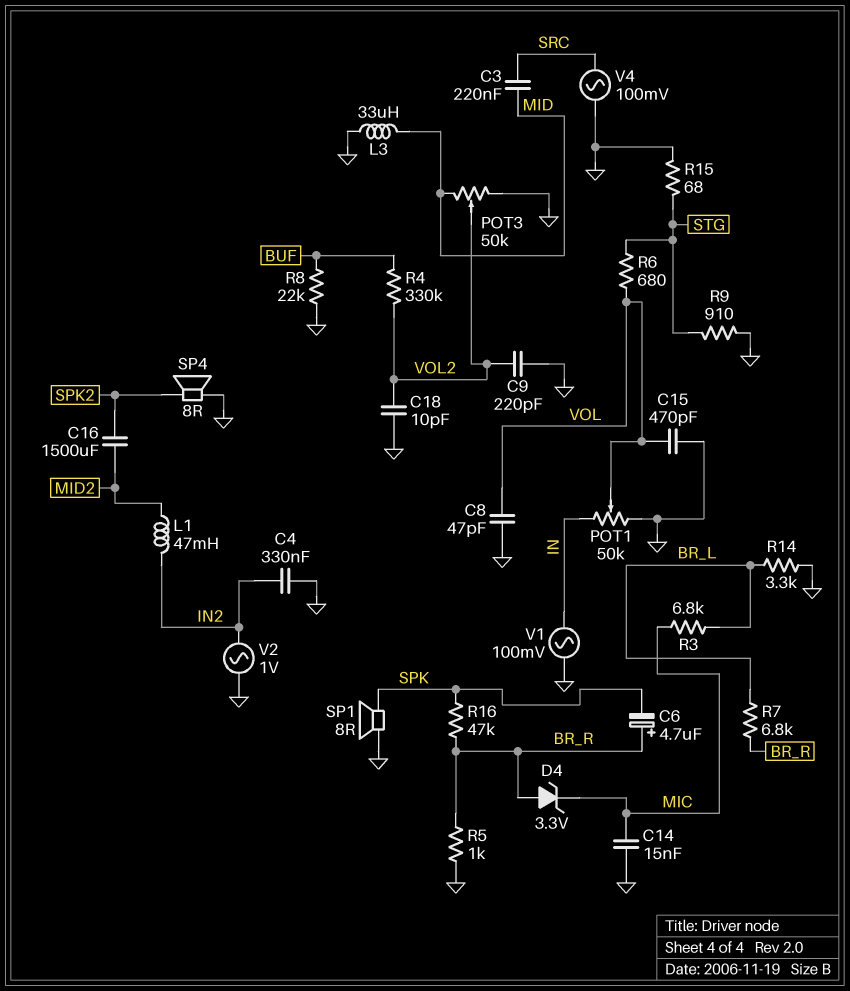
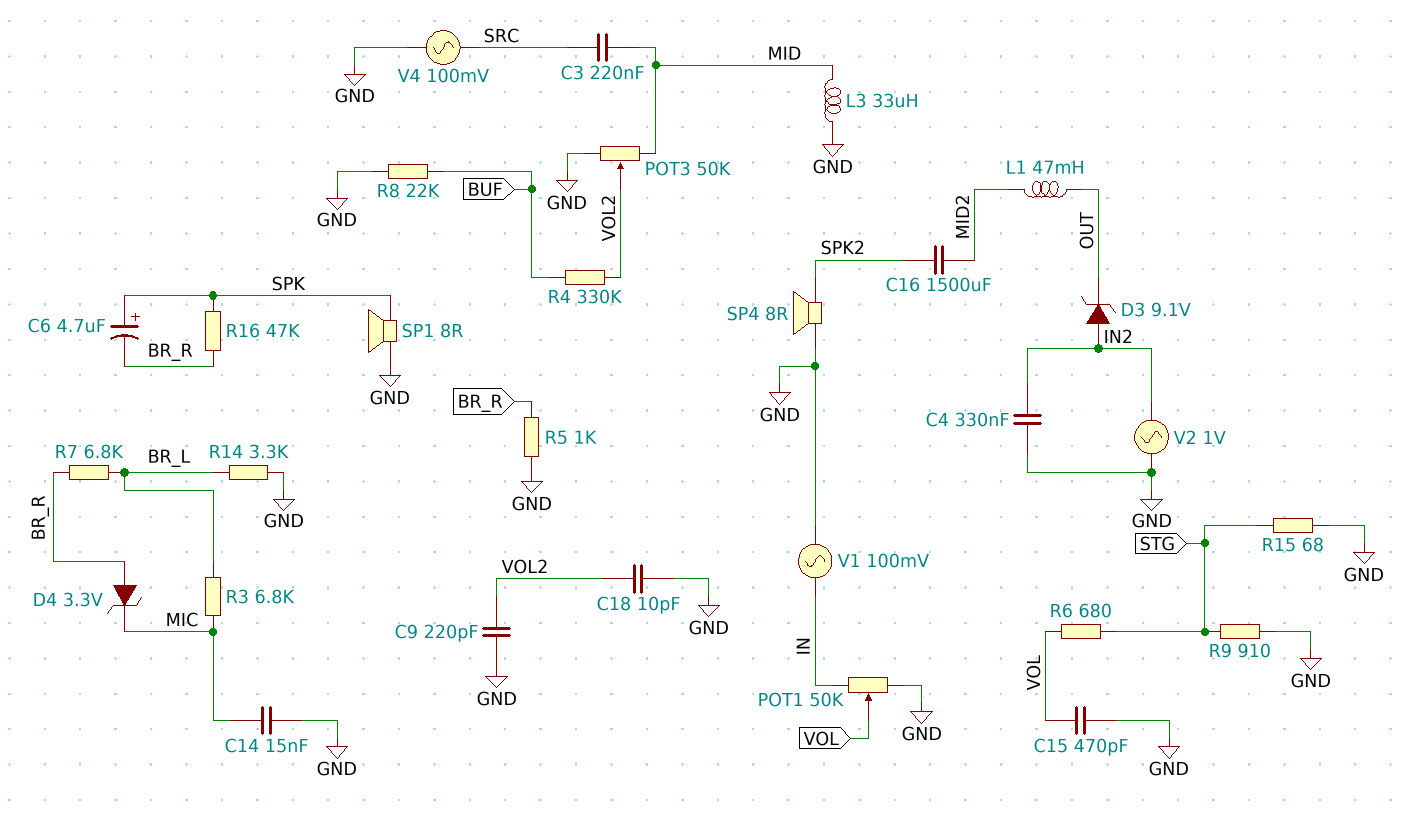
C6: 4.7uF (plus BR_R, minus SPK) -> 4.7uF (plus SPK, minus BR_R)
C8: 47pF (GND, VOL) -> none
D3: none -> zener 9.1V (A IN2, K OUT)
L1: 47mH (IN2, MID2) -> 47mH (MID2, OUT)

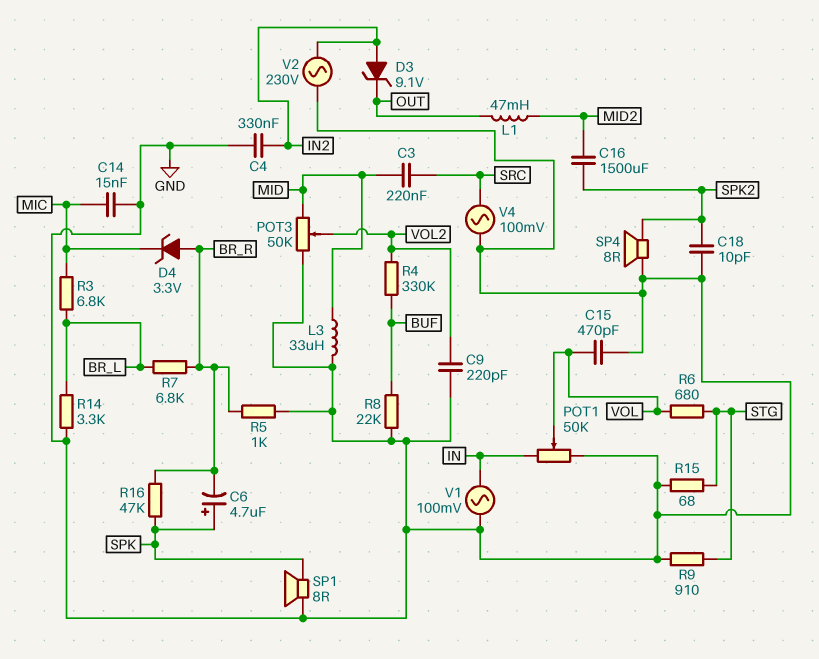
C18: 10pF (GND, VOL2) -> 10pF (GND, SPK2)
V2: AC 1V (GND, IN2) -> AC 230V (GND, IN2)

